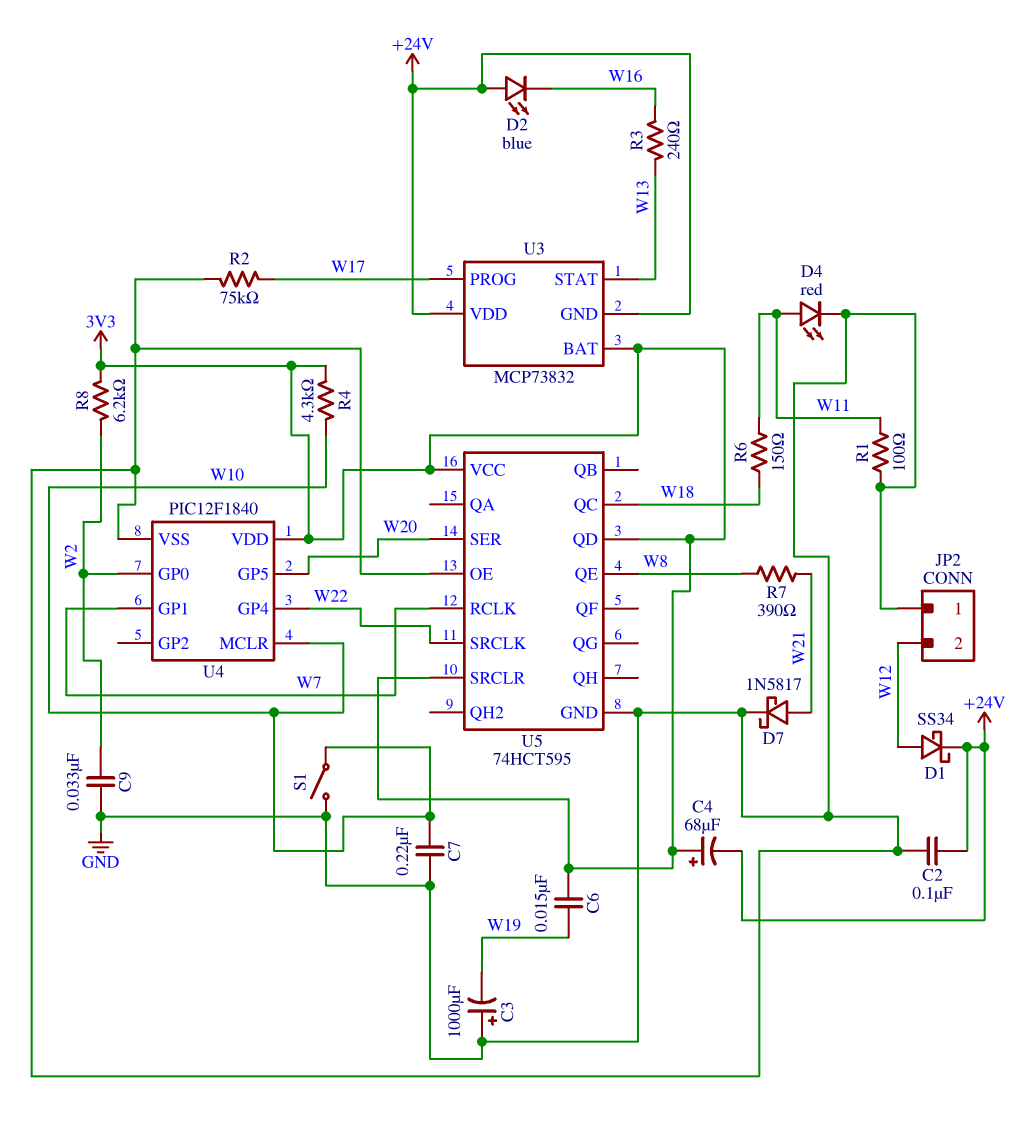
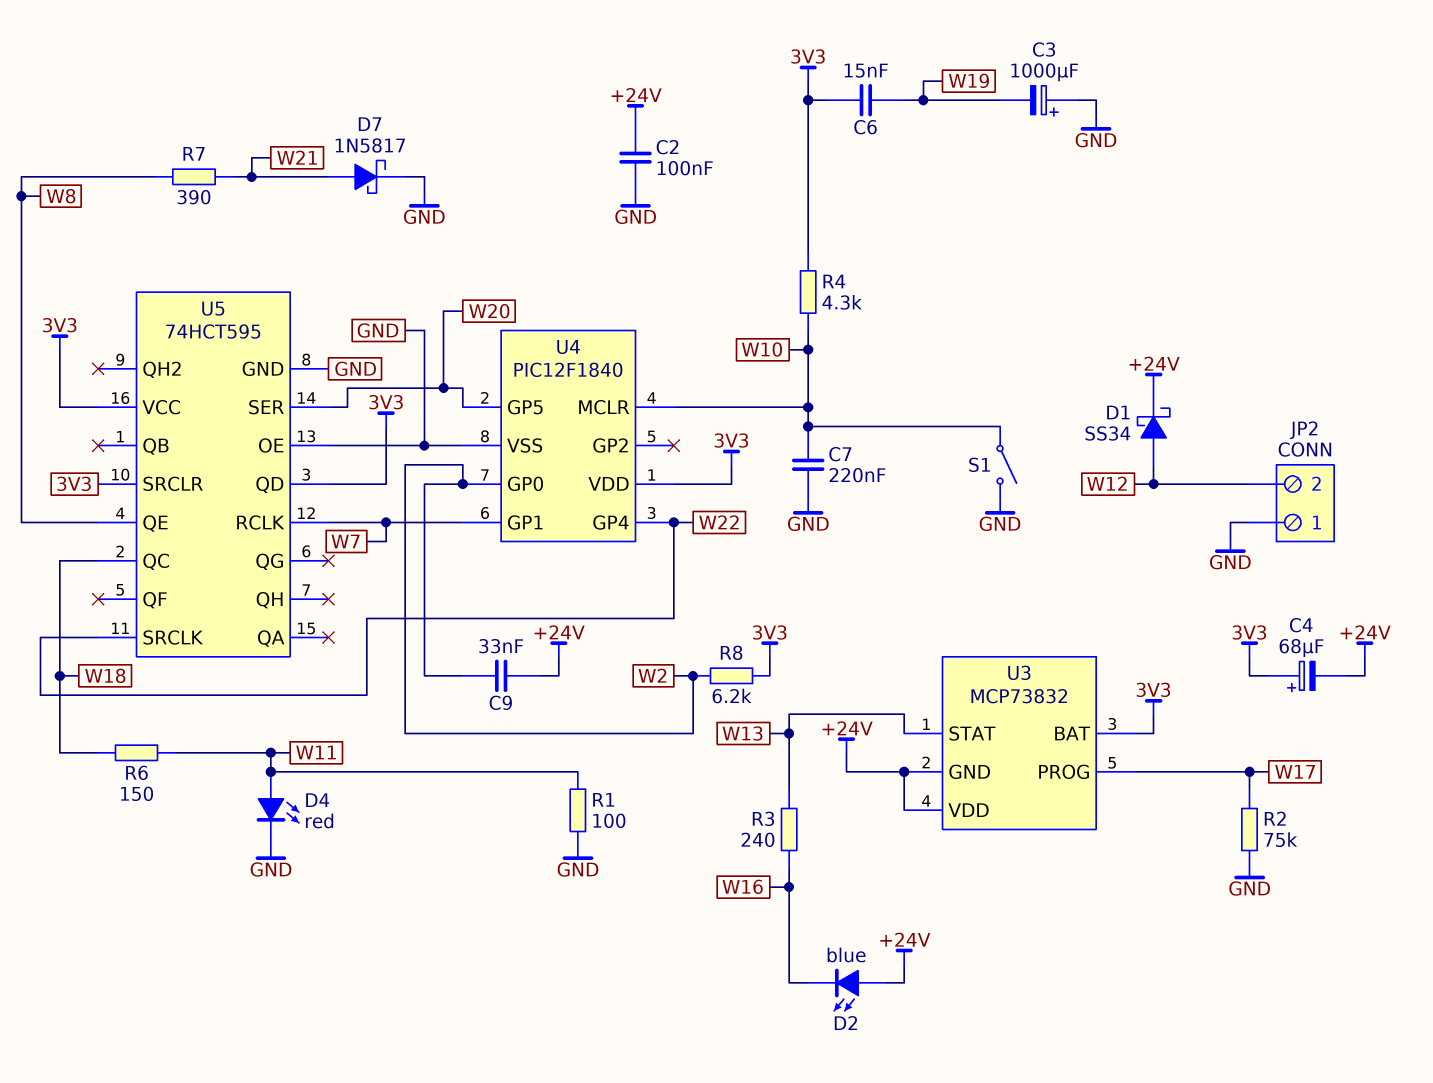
C9: 33nF (GND, W2) -> 33nF (+24V, W2)

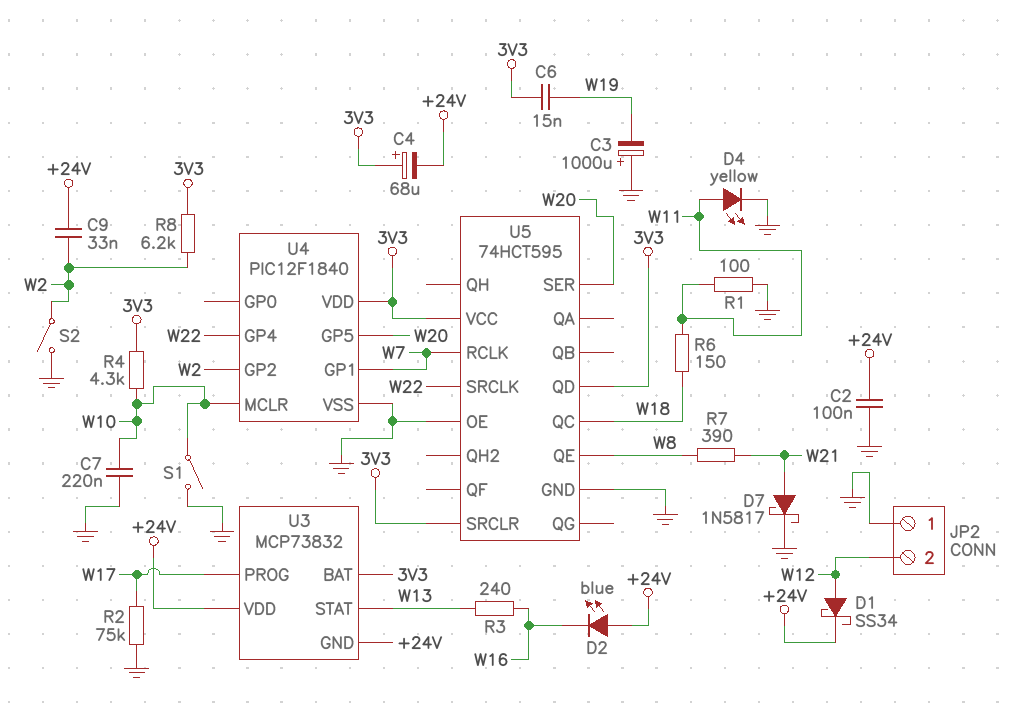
D4: LED red (A W11, K GND) -> LED yellow (A W11, K GND)
S2: none -> switch (GND, W2)
U4 pin GP0: W2 -> none
U4 pin GP2: none -> W2

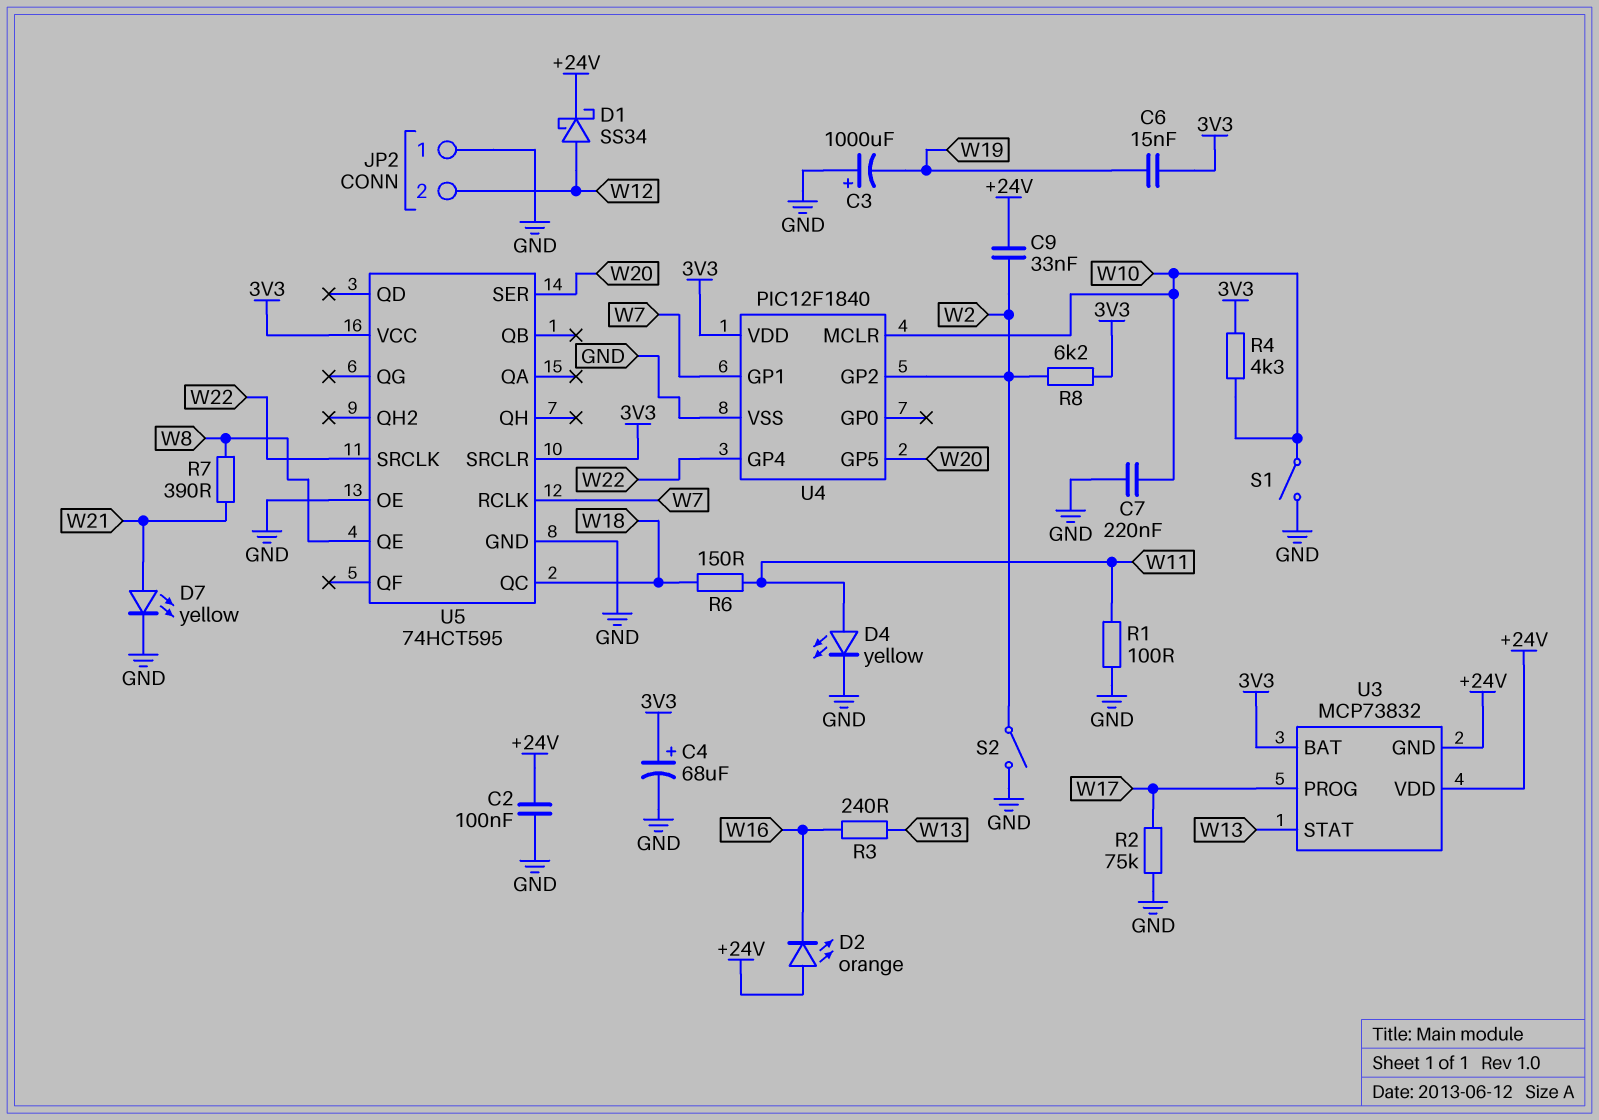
C4: 68uF (plus 3V3, minus +24V) -> 68uF (plus 3V3, minus GND)
D2: LED blue (A +24V, K W16) -> LED orange (A +24V, K W16)
D7: schottky 1N5817 (A W21, K GND) -> LED yellow (A W21, K GND)
U5 pin QD: 3V3 -> none

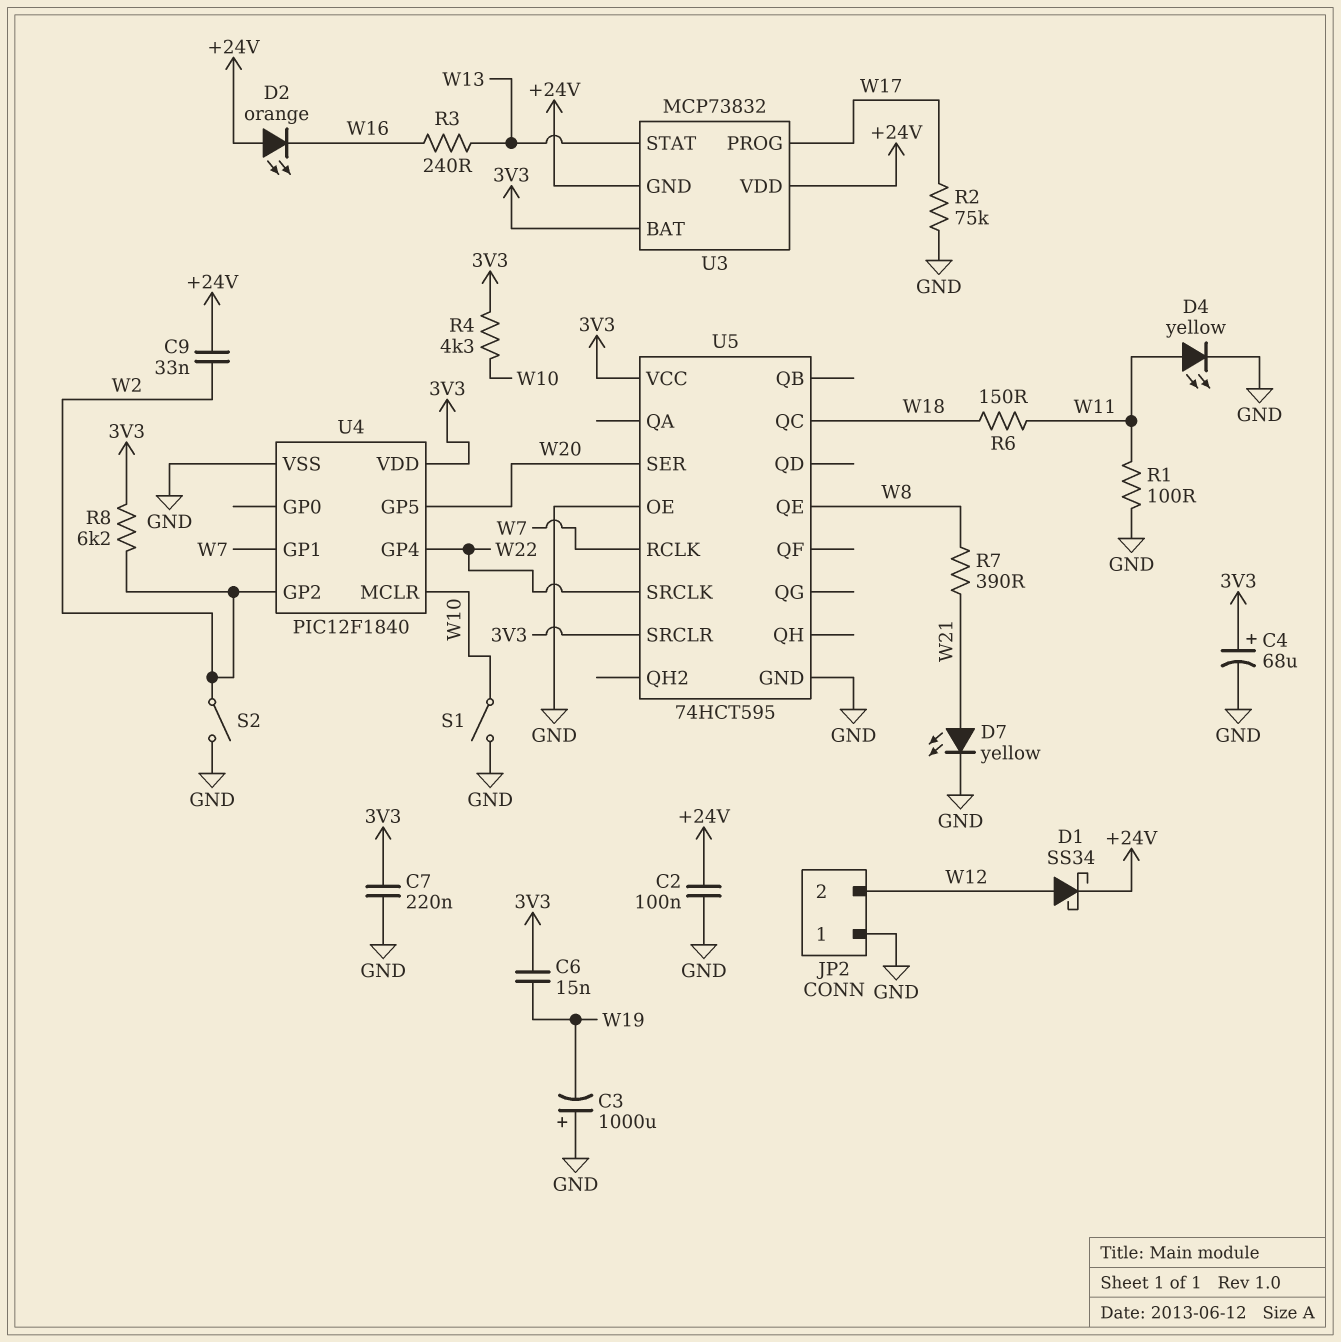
C7: 220nF (GND, W10) -> 220nF (3V3, GND)

